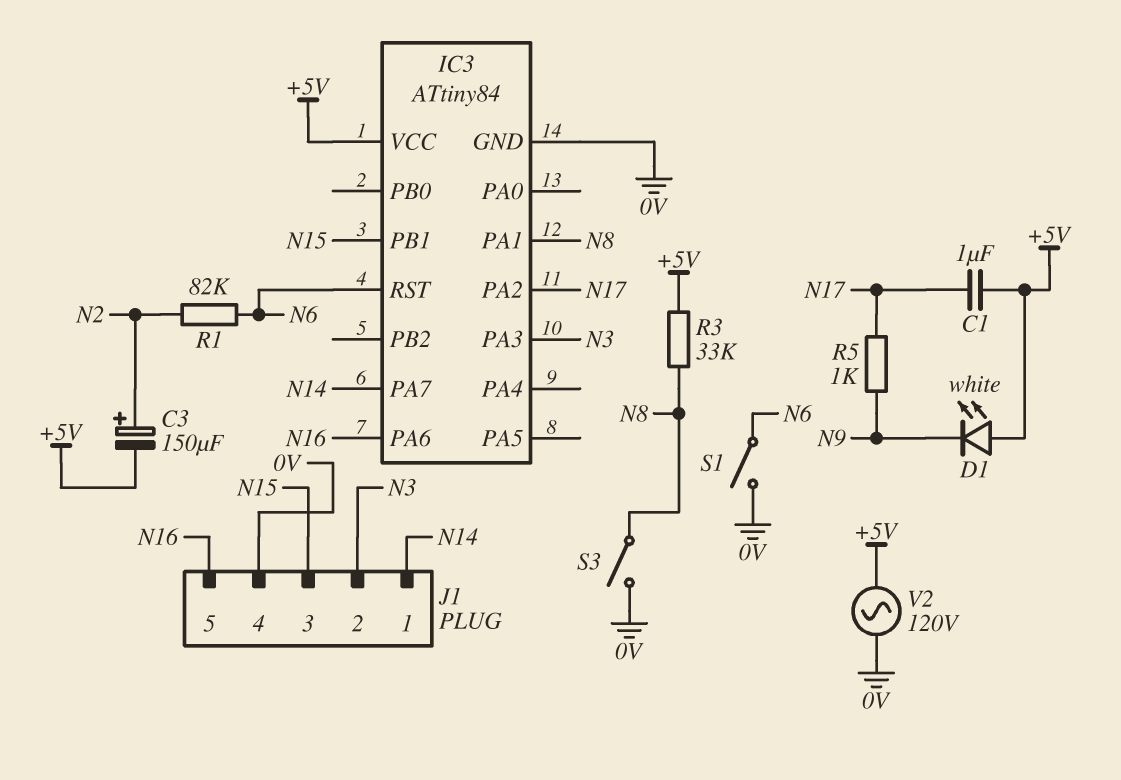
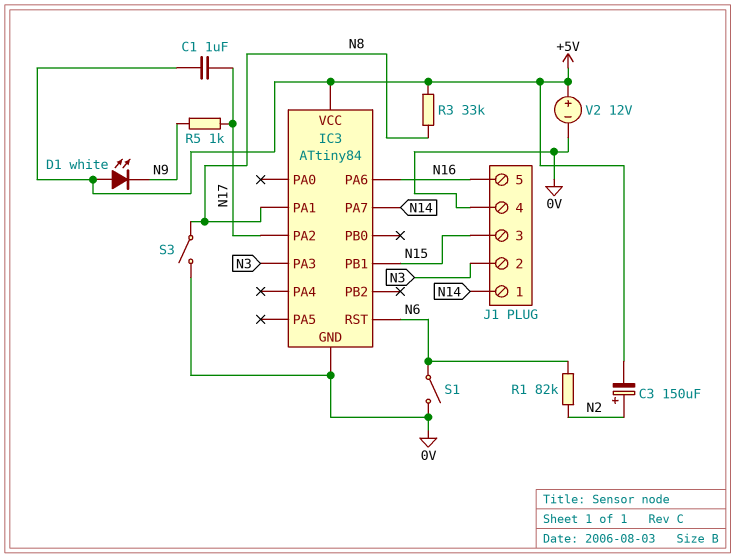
V2: AC 120V (+5V, 0V) -> 12V (plus +5V, minus 0V)

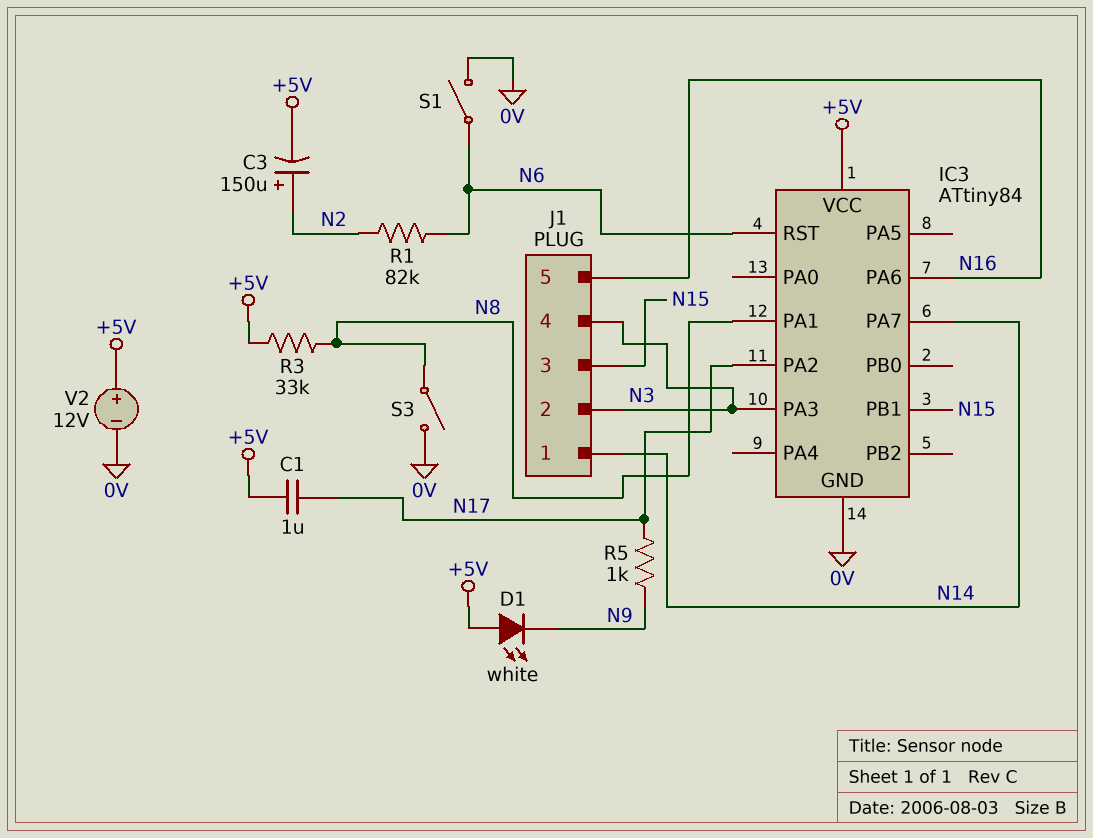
J1 pin 4: 0V -> N3

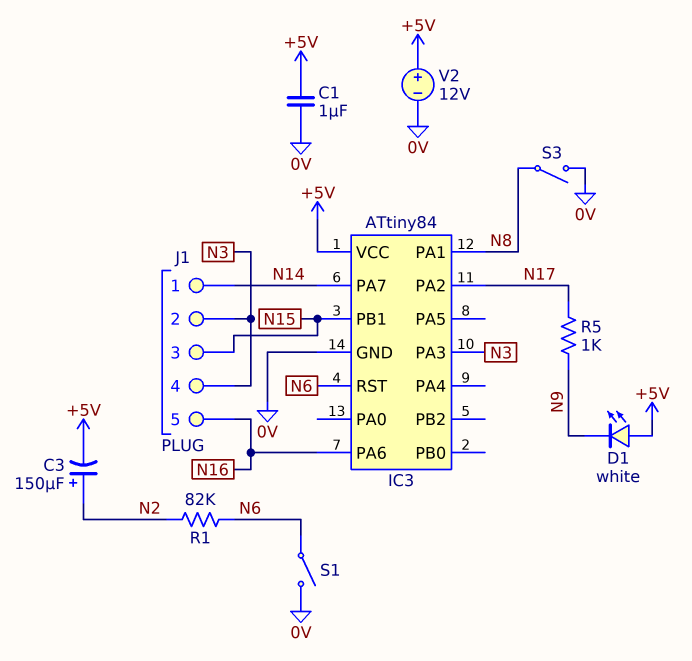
C1: 1uF (+5V, N17) -> 1uF (+5V, 0V)
R3: 33k (+5V, N8) -> none

